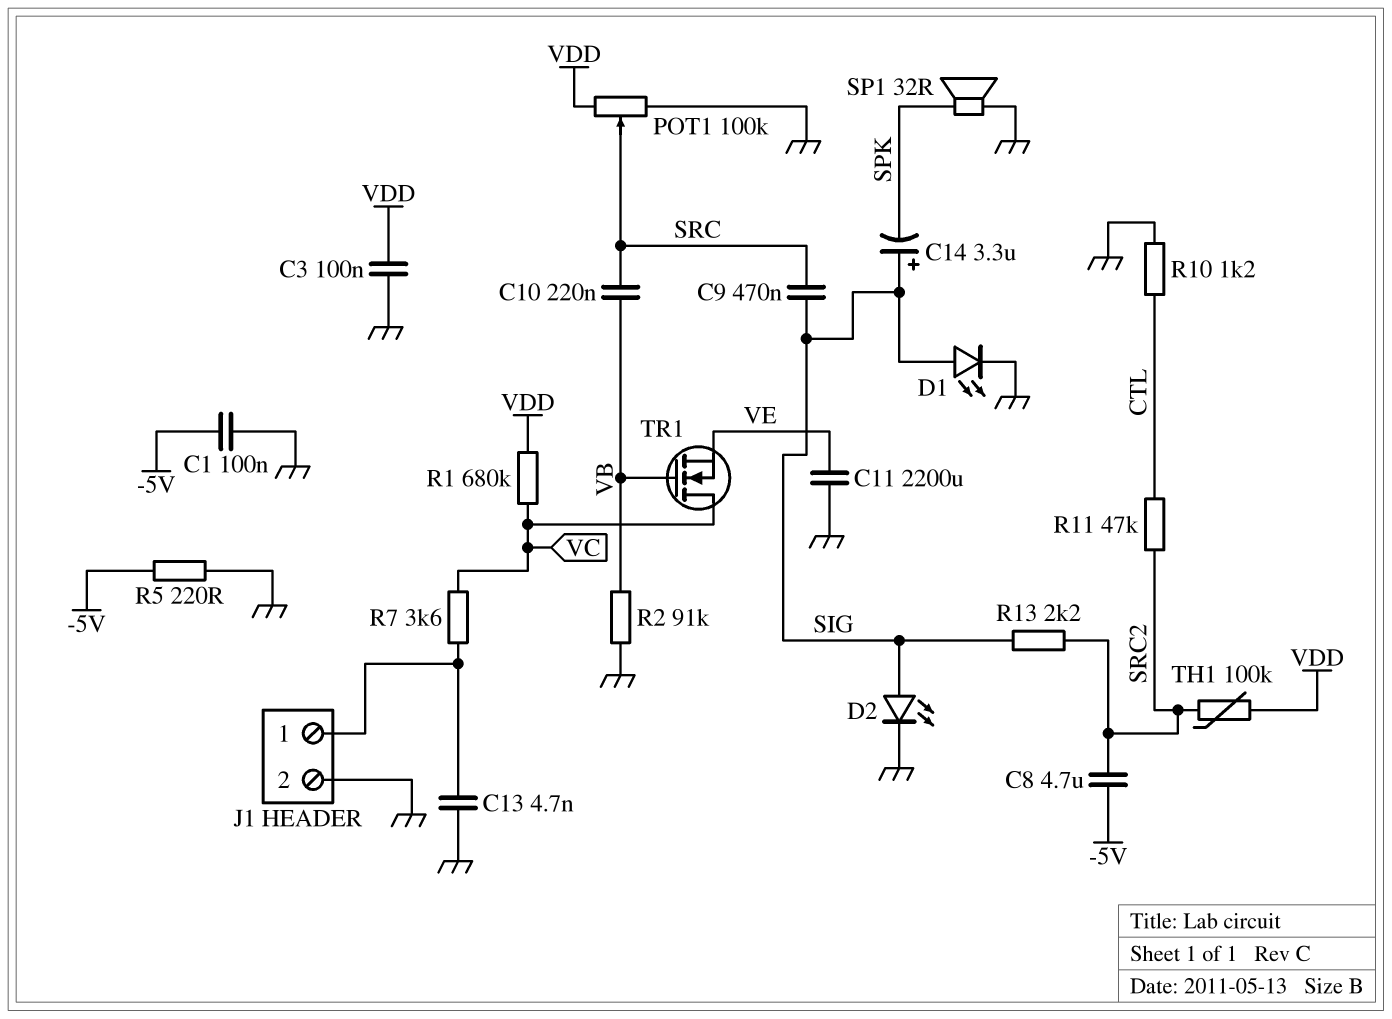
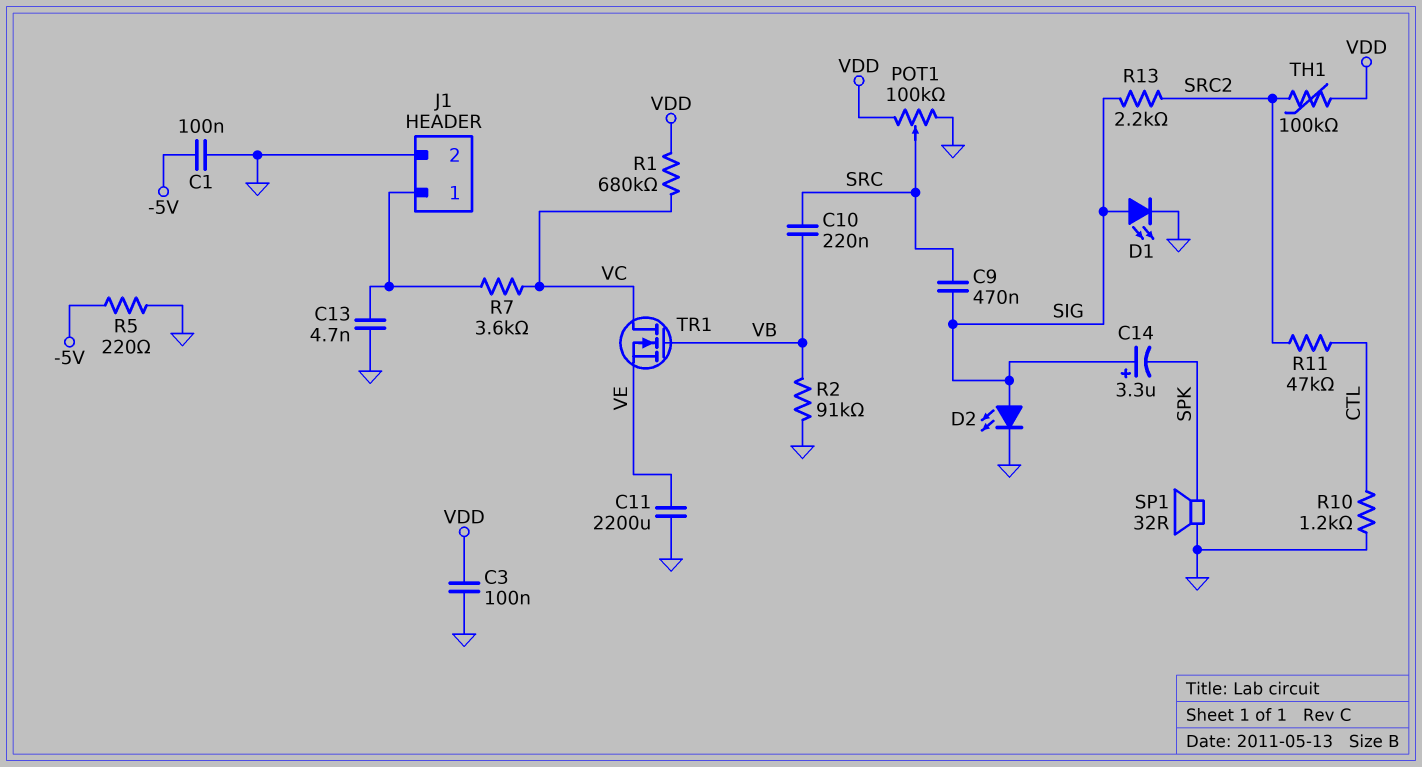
C8: 4.7uF (-5V, SRC2) -> none

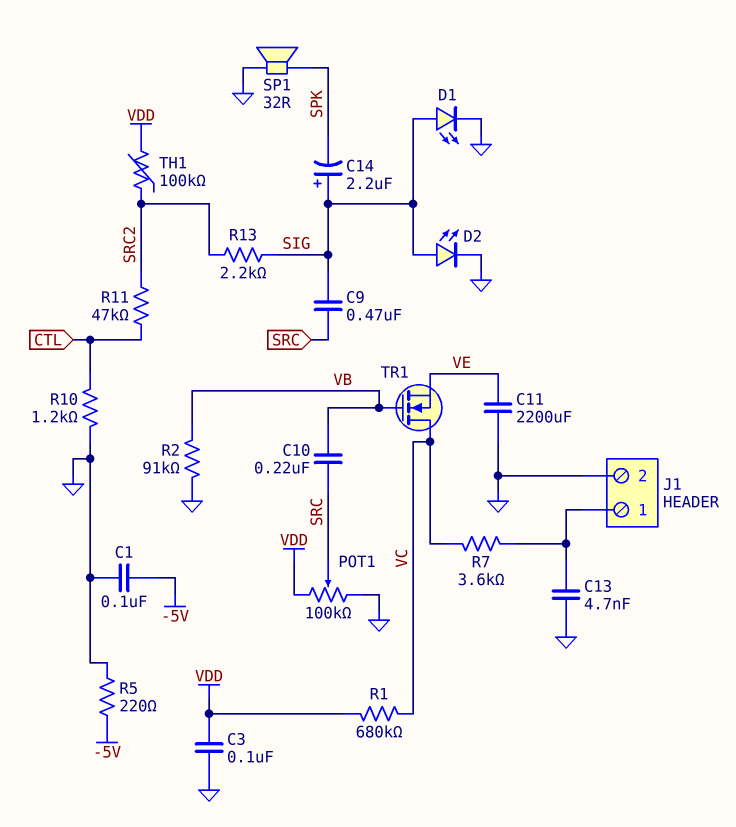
C14: 3.3uF (plus SIG, minus SPK) -> 2.2uF (plus SIG, minus SPK)

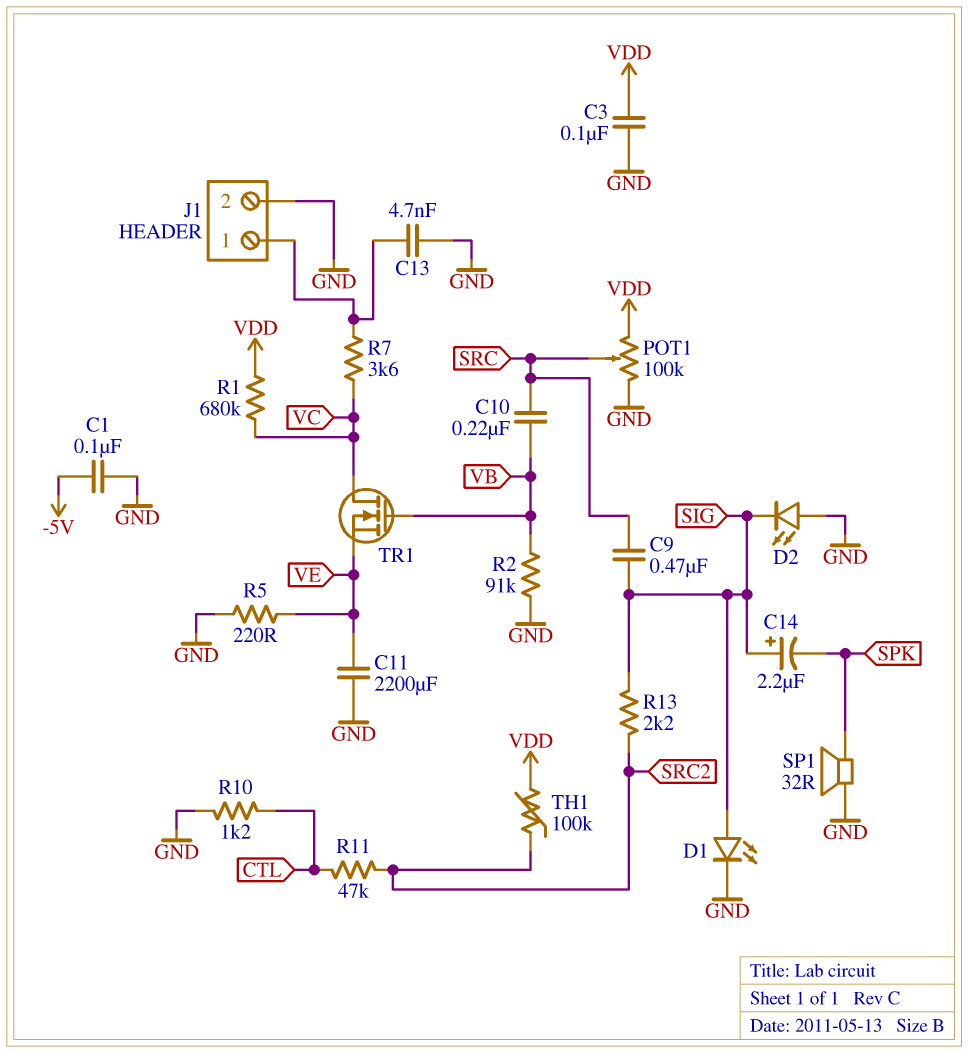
D2: LED (A SIG, K GND) -> LED (A GND, K SIG)
R5: 220 (-5V, GND) -> 220 (GND, VE)

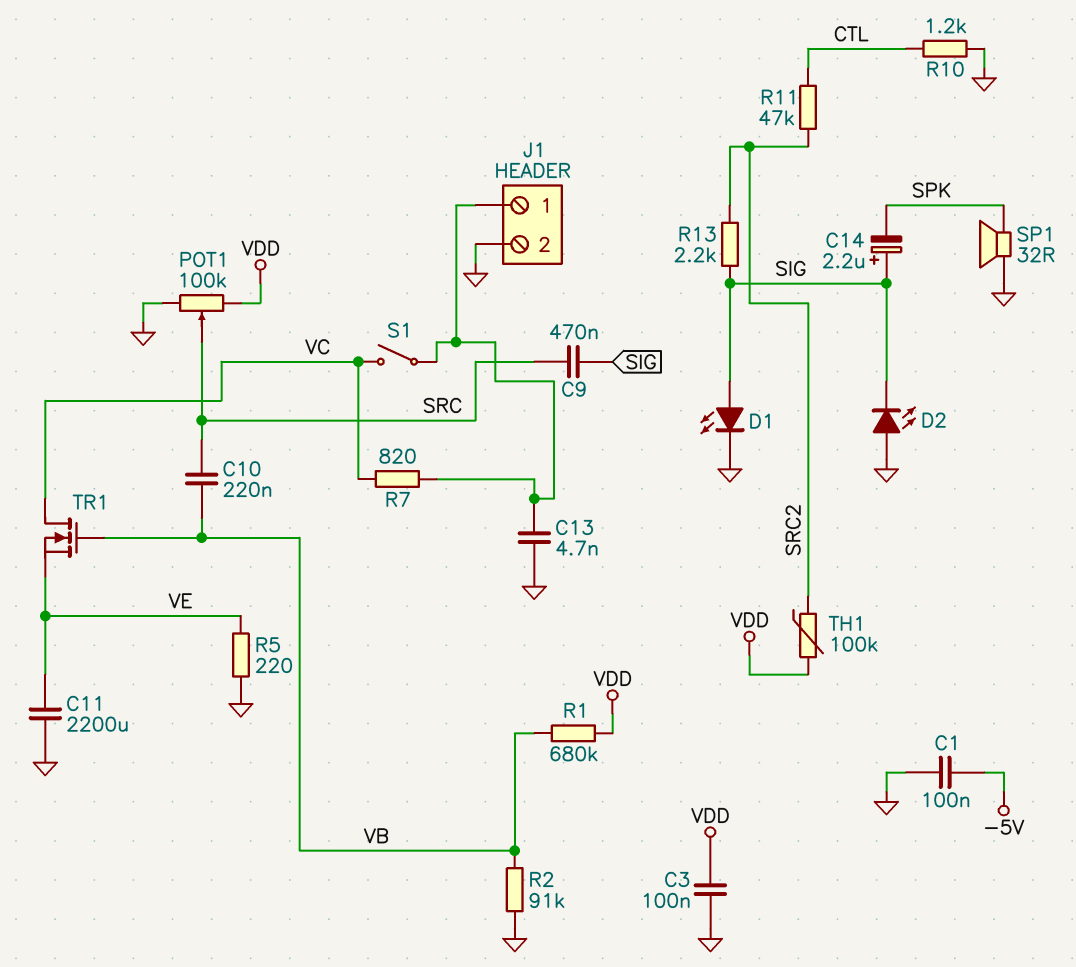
R1: 680k (VC, VDD) -> 680k (VB, VDD)
R7: 3.6k (J1/1, VC) -> 820 (J1/1, VC)
S1: none -> switch (J1/1, VC)

